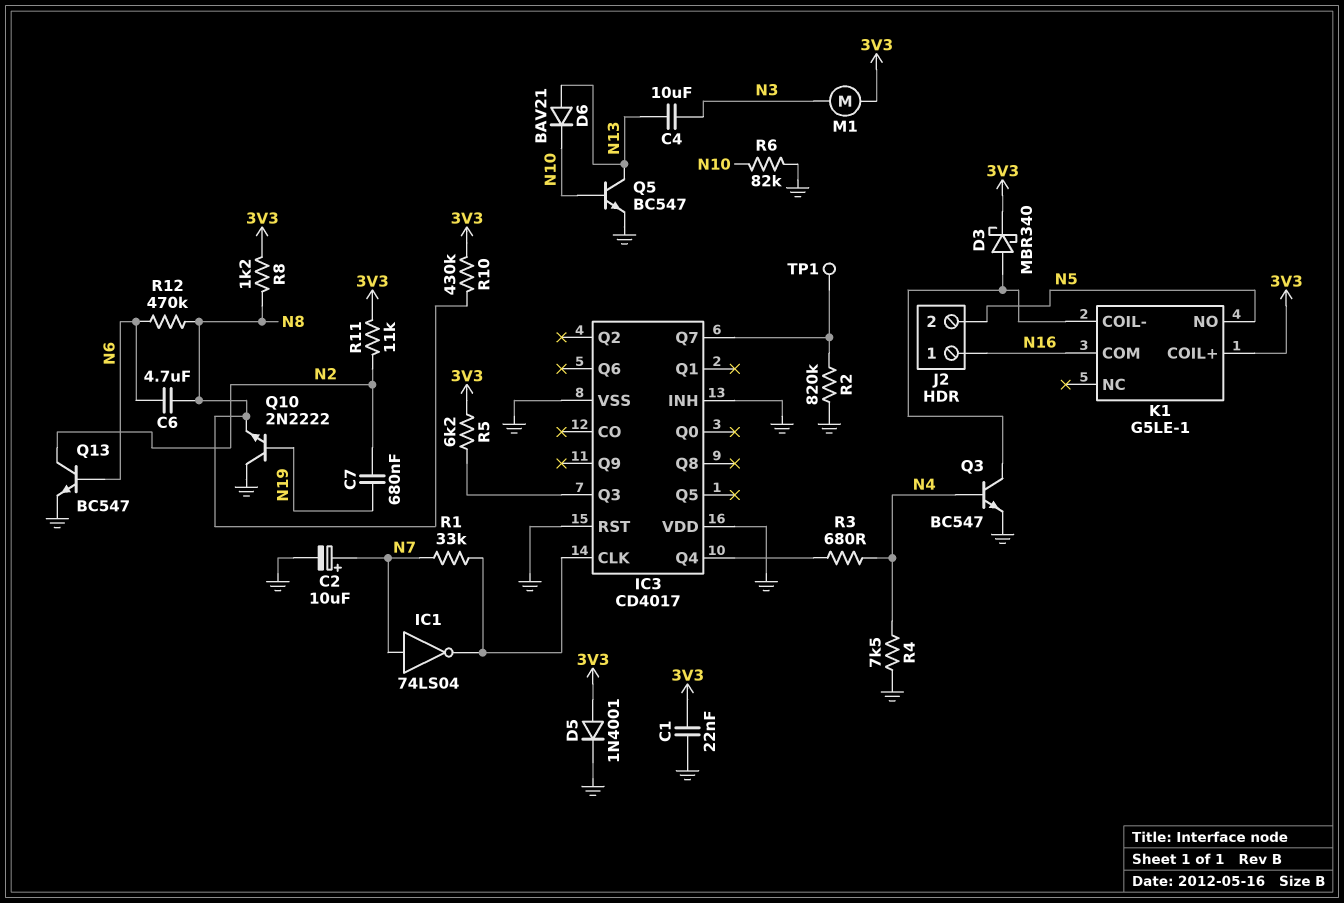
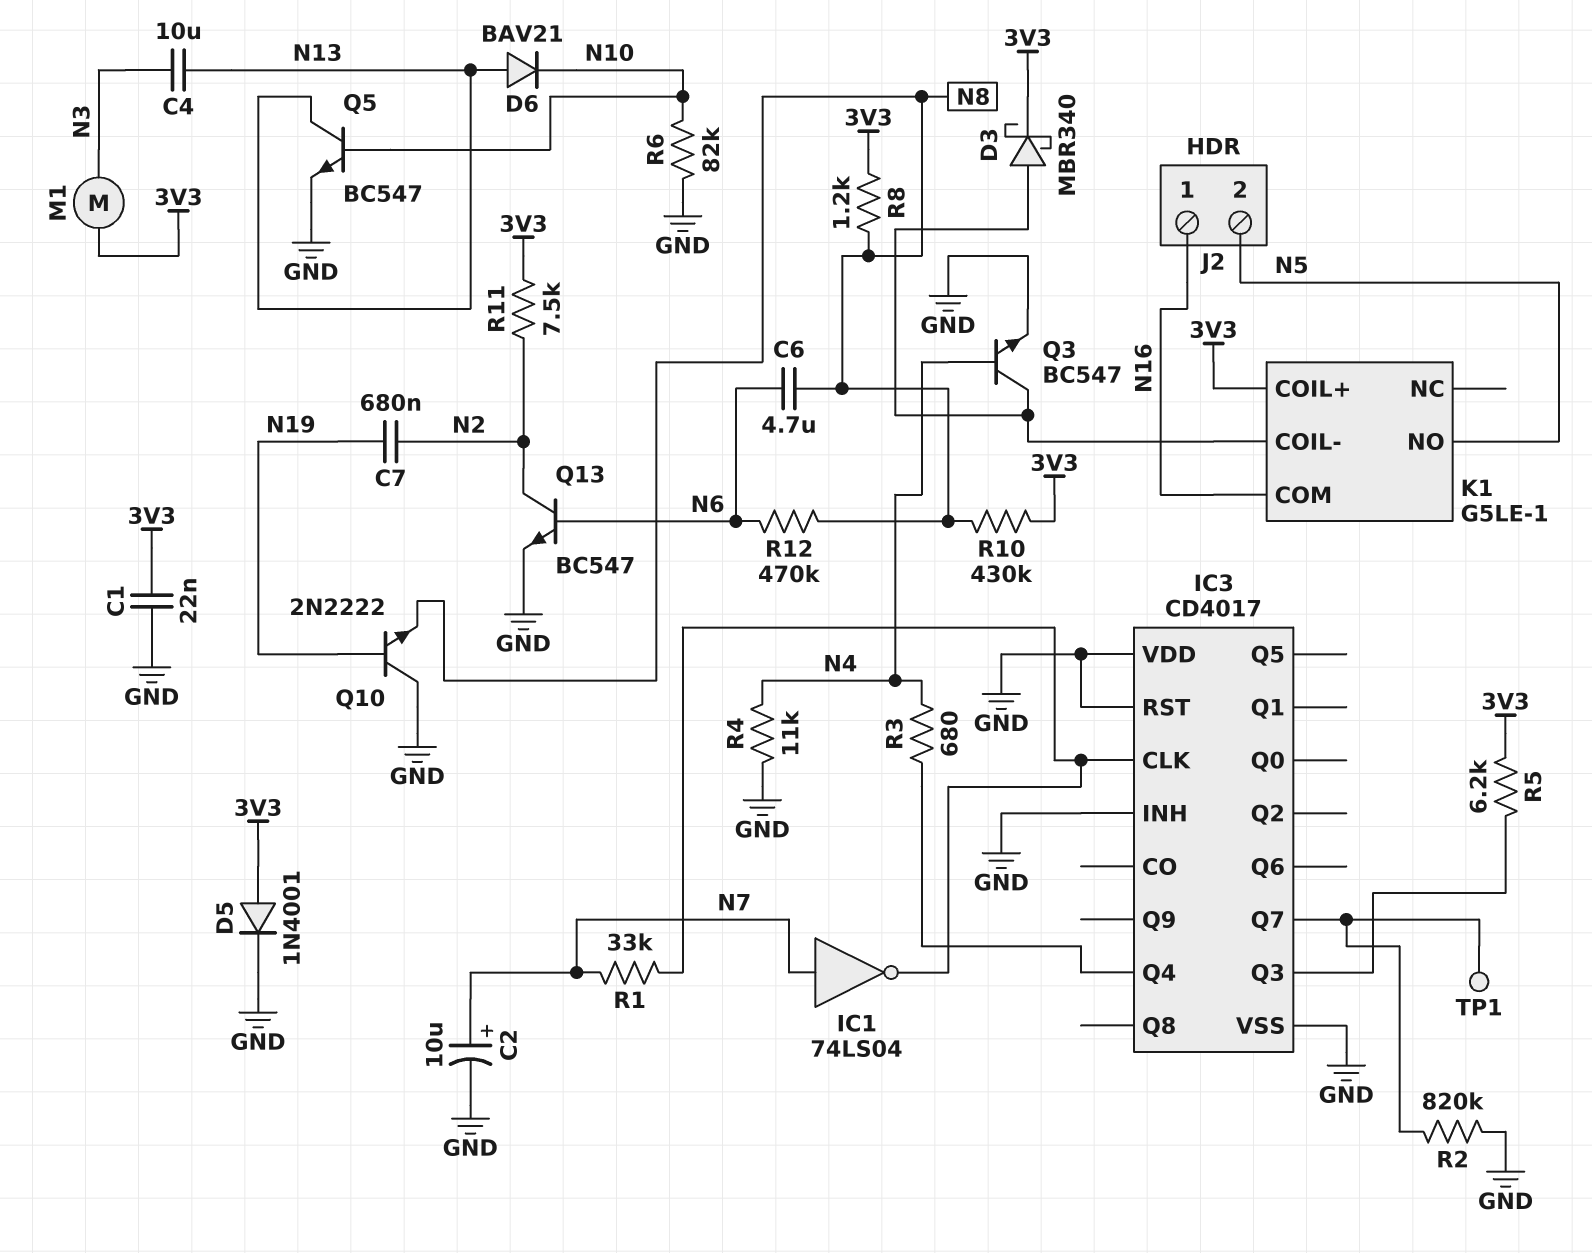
R4: 7.5k (GND, N4) -> 11k (GND, N4)
R11: 11k (3V3, N2) -> 7.5k (3V3, N2)

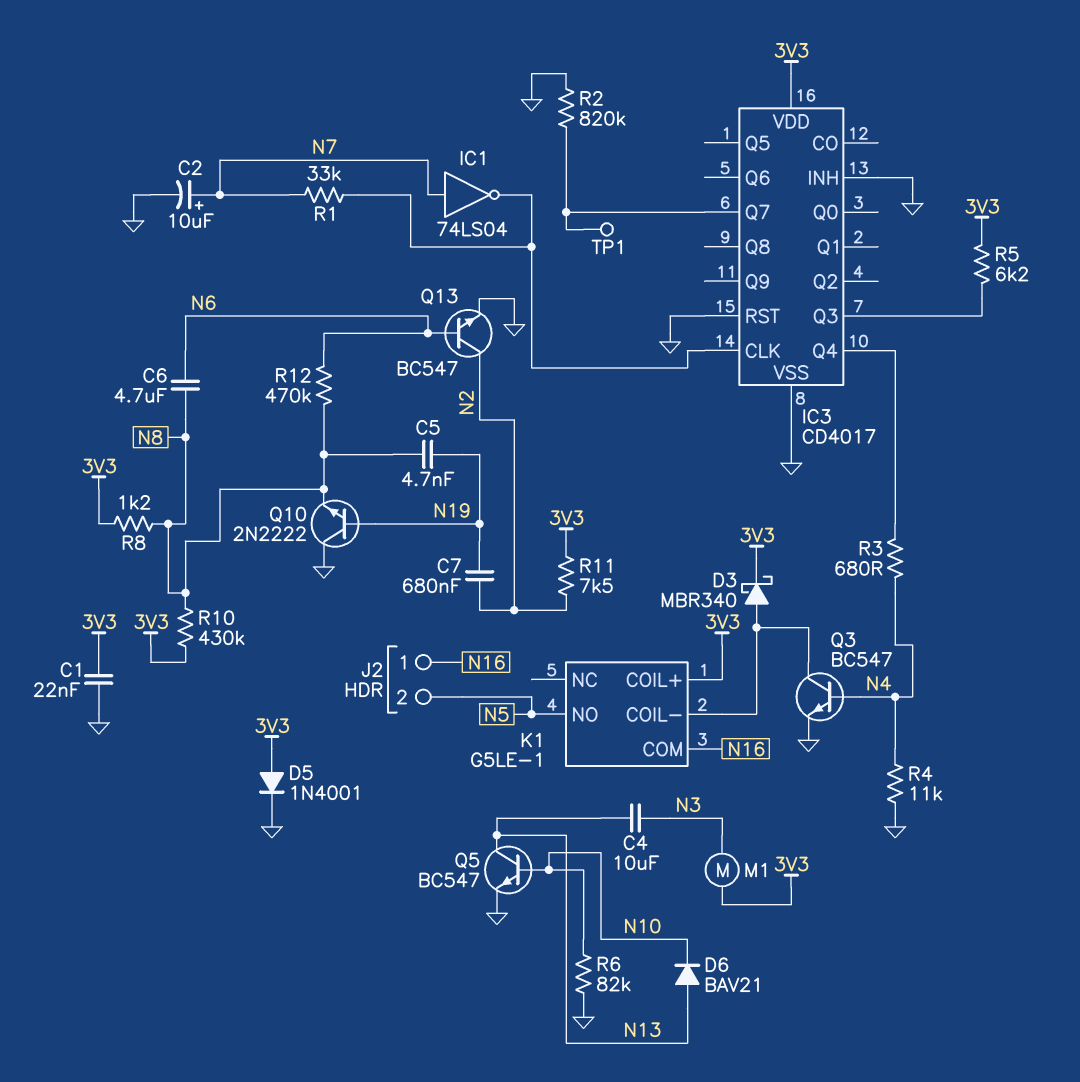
C5: none -> 4.7nF (N8, N19)
IC3 pin VDD: GND -> 3V3

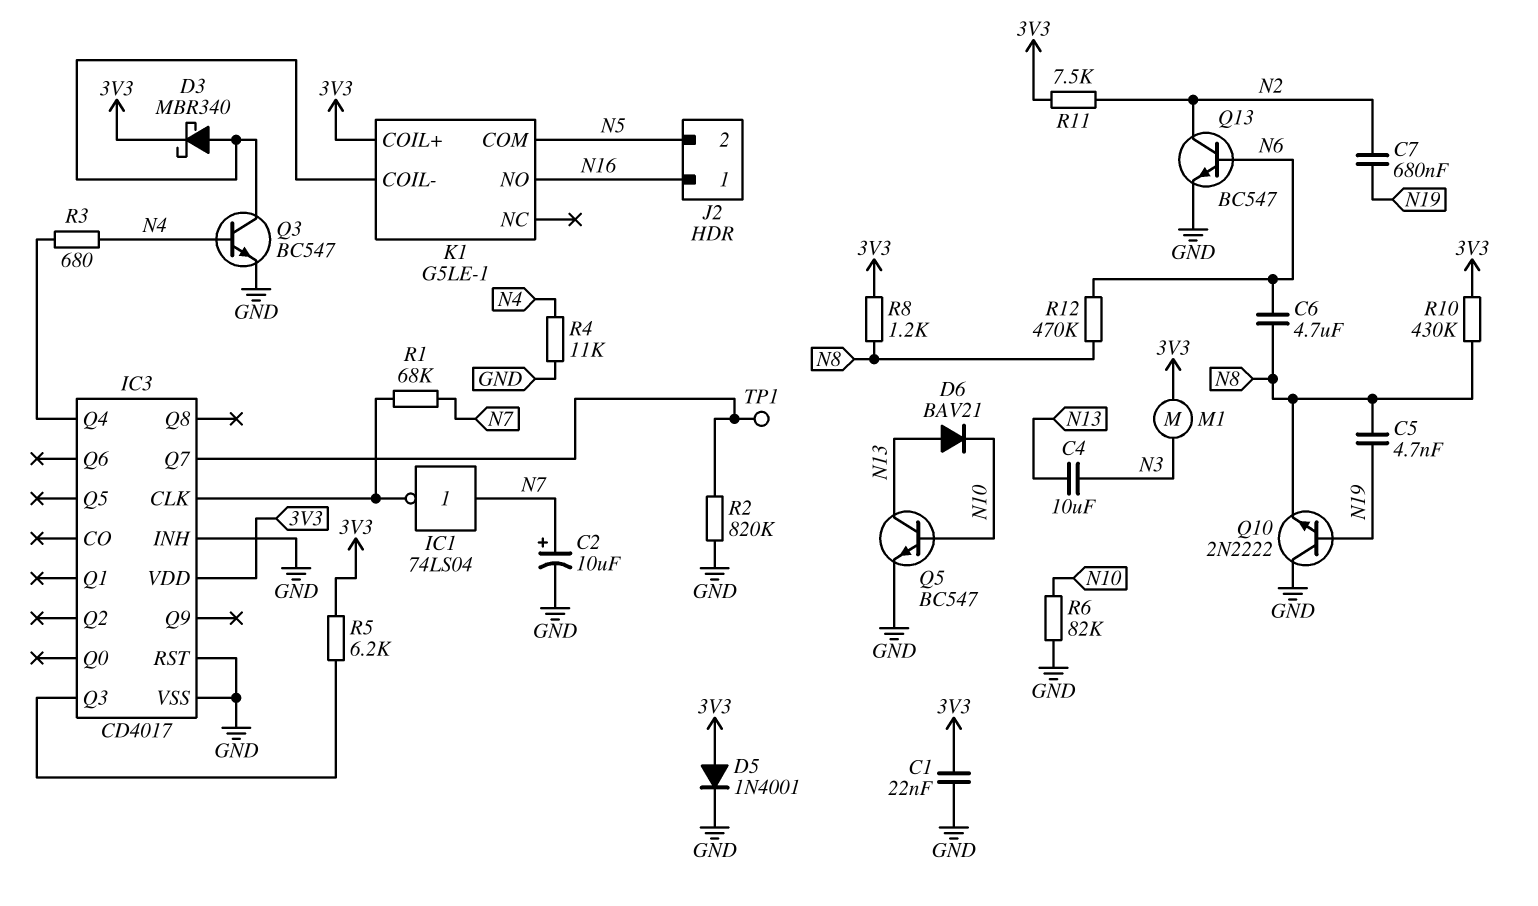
K1 pin COM: N16 -> N5
K1 pin NO: N5 -> N16
R1: 33k (IC3/CLK, N7) -> 68k (IC3/CLK, N7)

